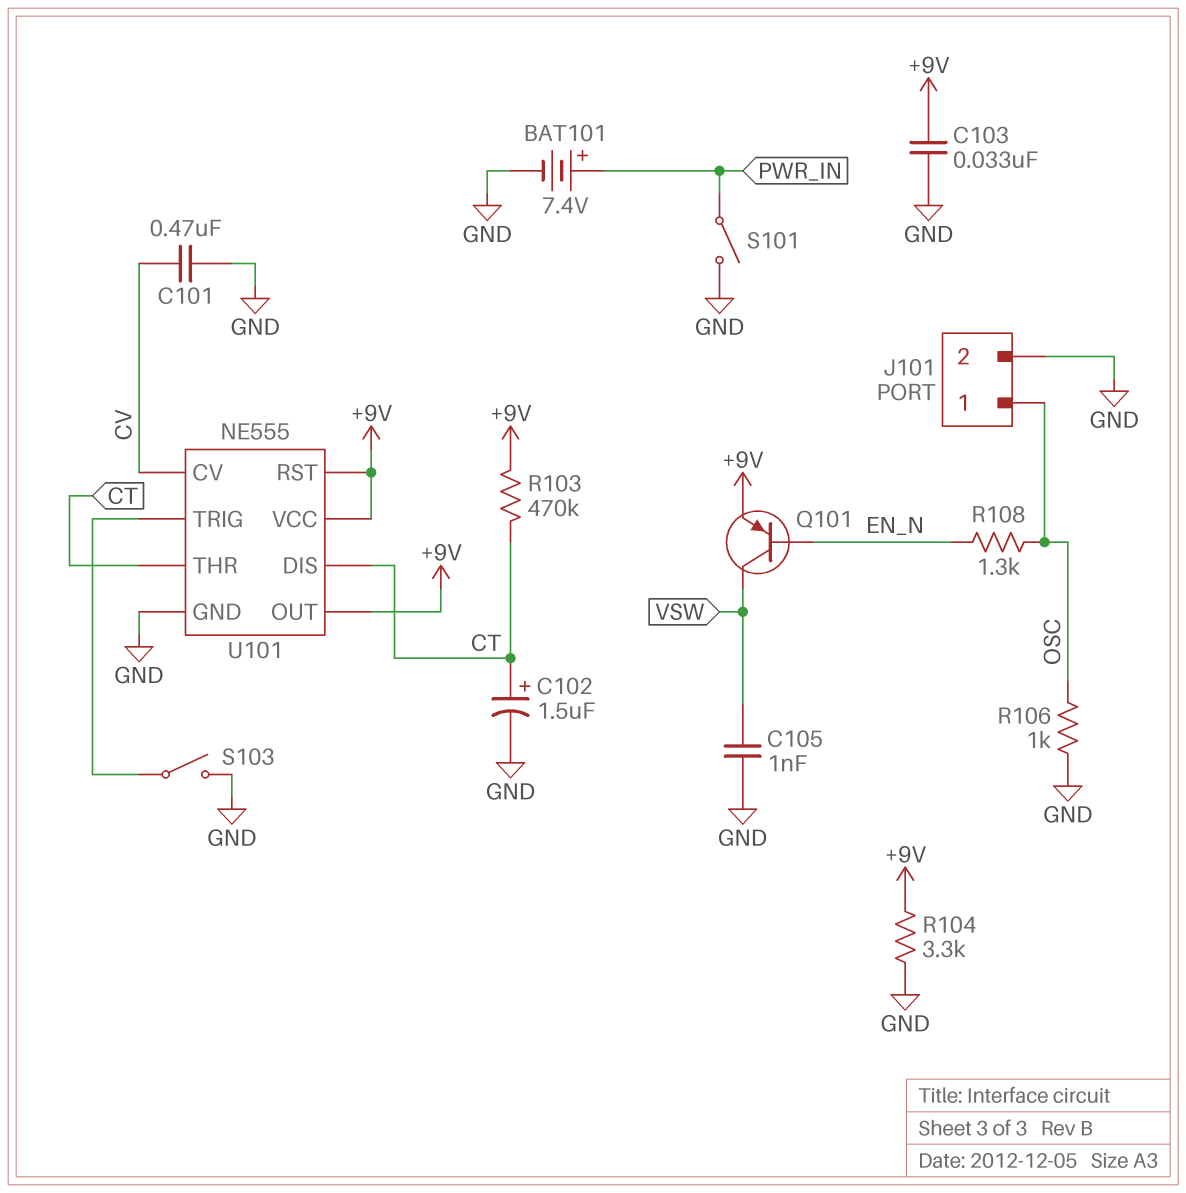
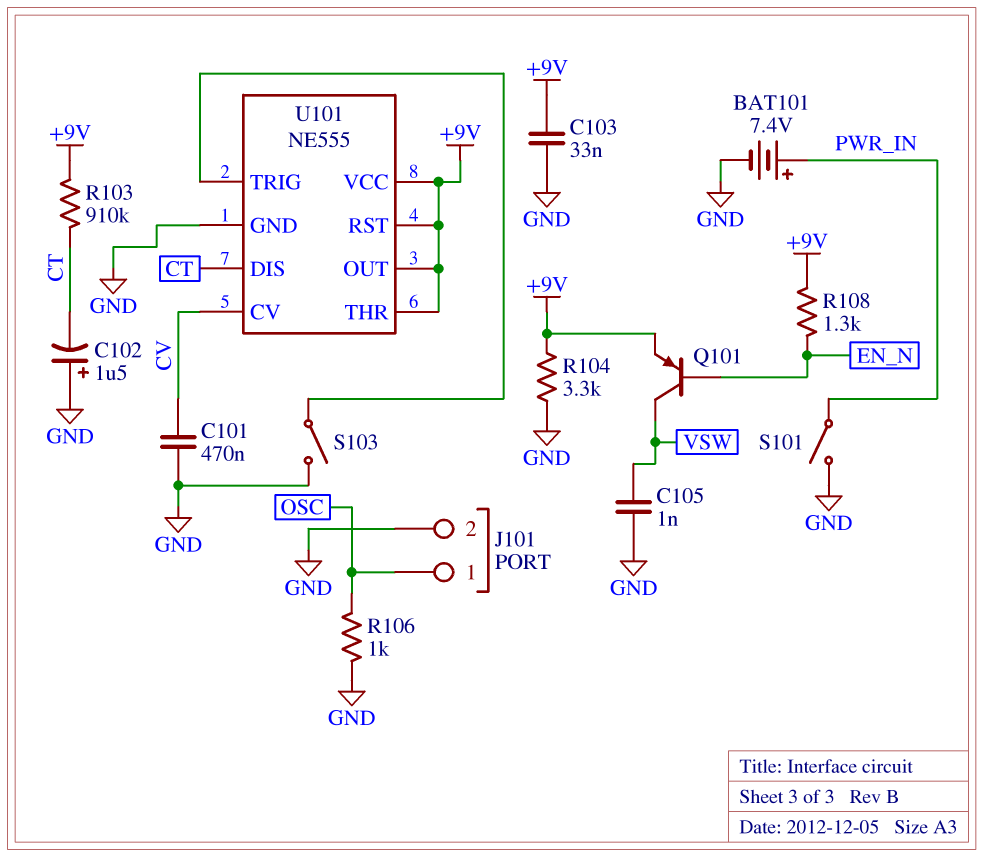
C102: 1.5uF (plus CT, minus GND) -> 1.5uF (plus GND, minus CT)
R103: 470k (+9V, CT) -> 910k (+9V, CT)
R108: 1.3k (EN_N, OSC) -> 1.3k (+9V, EN_N)
U101 pin THR: CT -> +9V

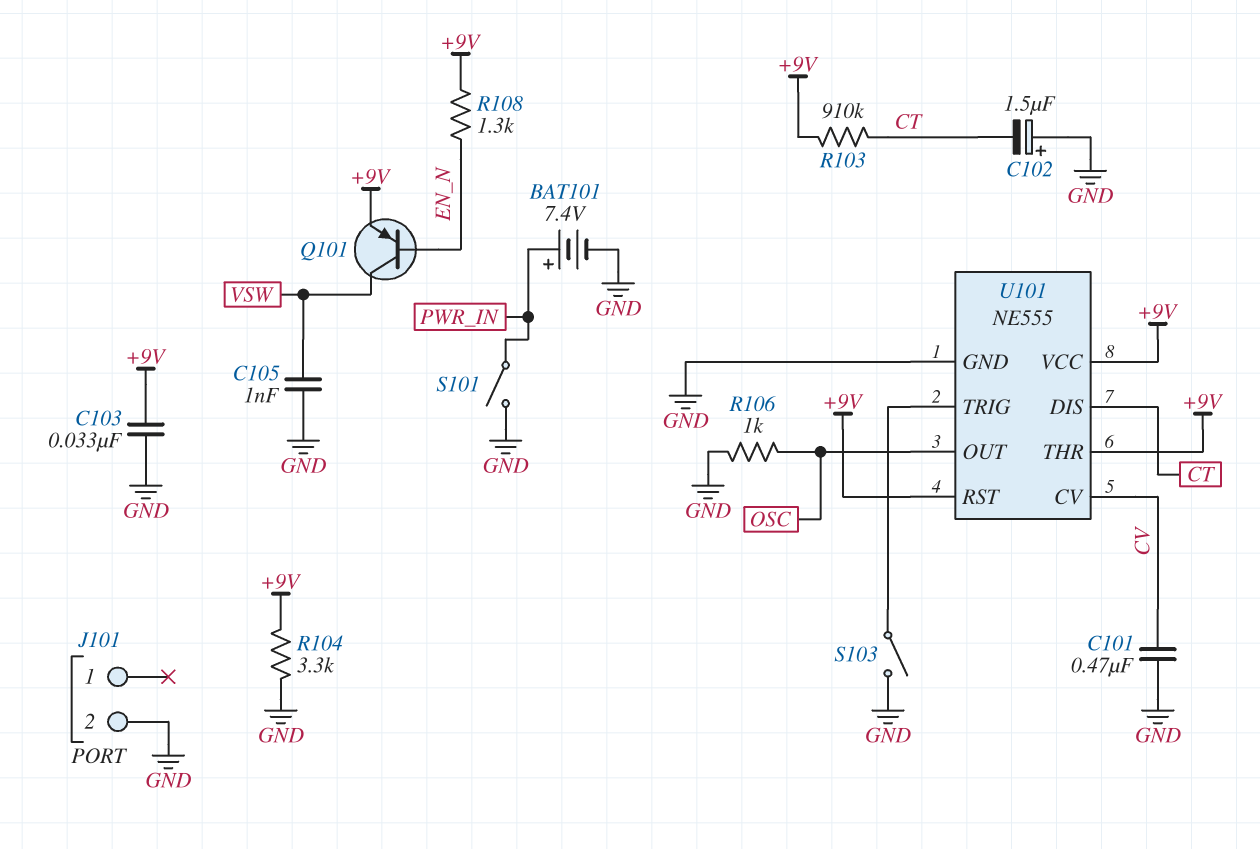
J101 pin 1: OSC -> none
U101 pin OUT: +9V -> OSC

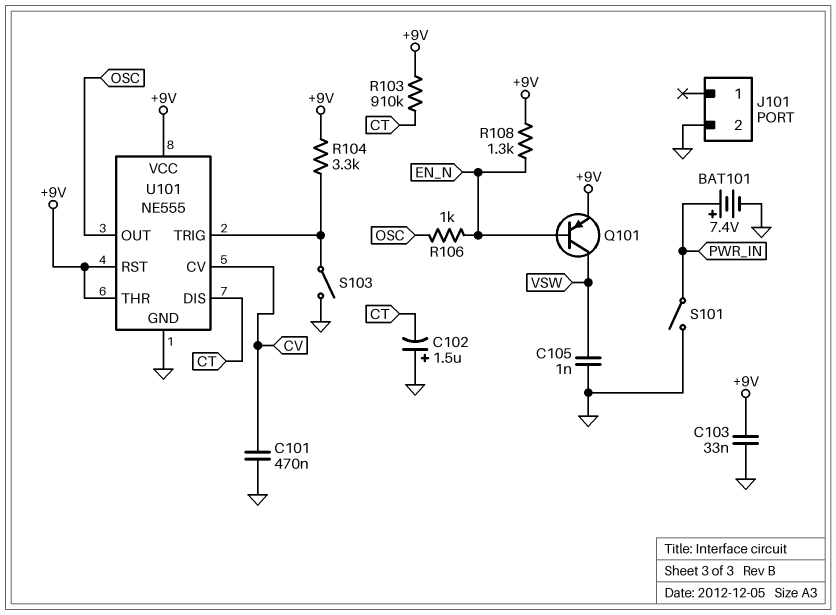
R104: 3.3k (+9V, GND) -> 3.3k (+9V, U101/TRIG)
R106: 1k (GND, OSC) -> 1k (EN_N, OSC)

